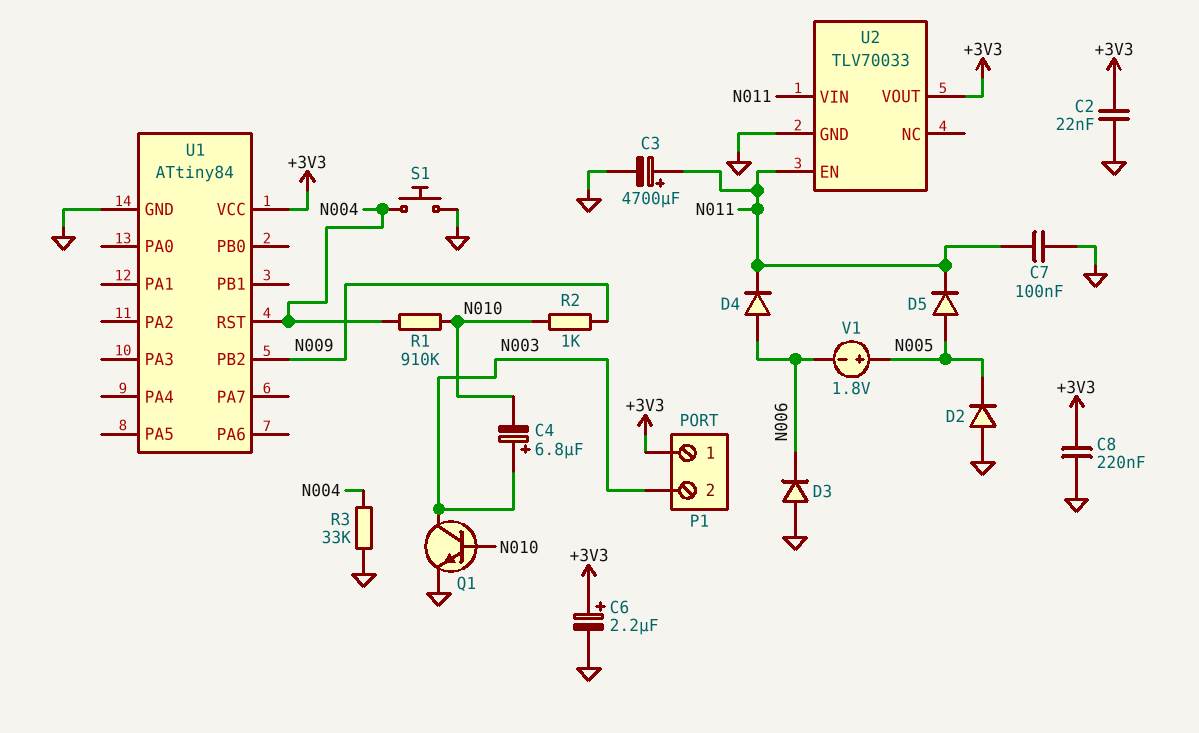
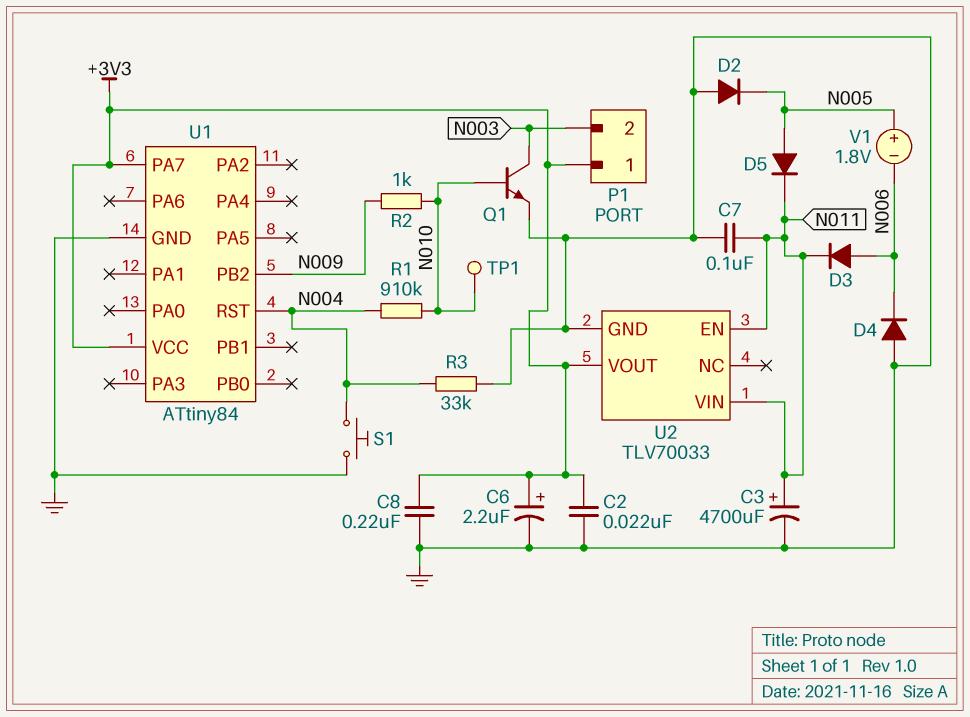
C4: 6.8uF (plus N003, minus N010) -> none
D3: diode (A GND, K N006) -> diode (A N006, K N011)
D4: diode (A N006, K N011) -> diode (A GND, K N006)
TP1: none -> test point (N010)
U1 pin PA7: none -> +3V3

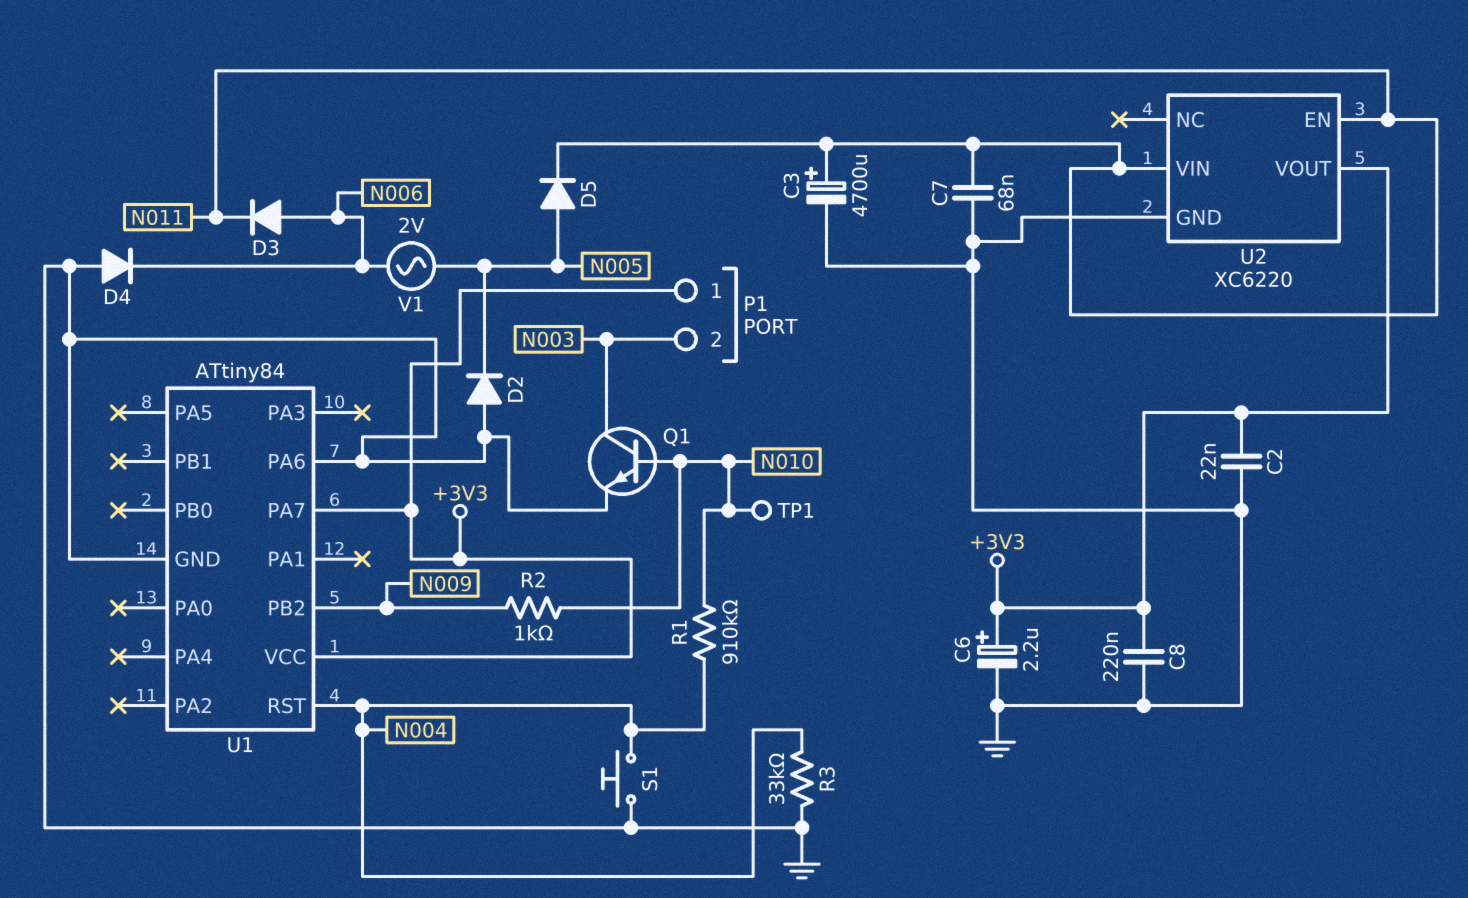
C7: 100nF (GND, N011) -> 68nF (GND, N011)
U1 pin PA6: none -> GND
U2: TLV70033 -> XC6220
V1: 1.8V (plus N005, minus N006) -> AC 2V (N005, N006)

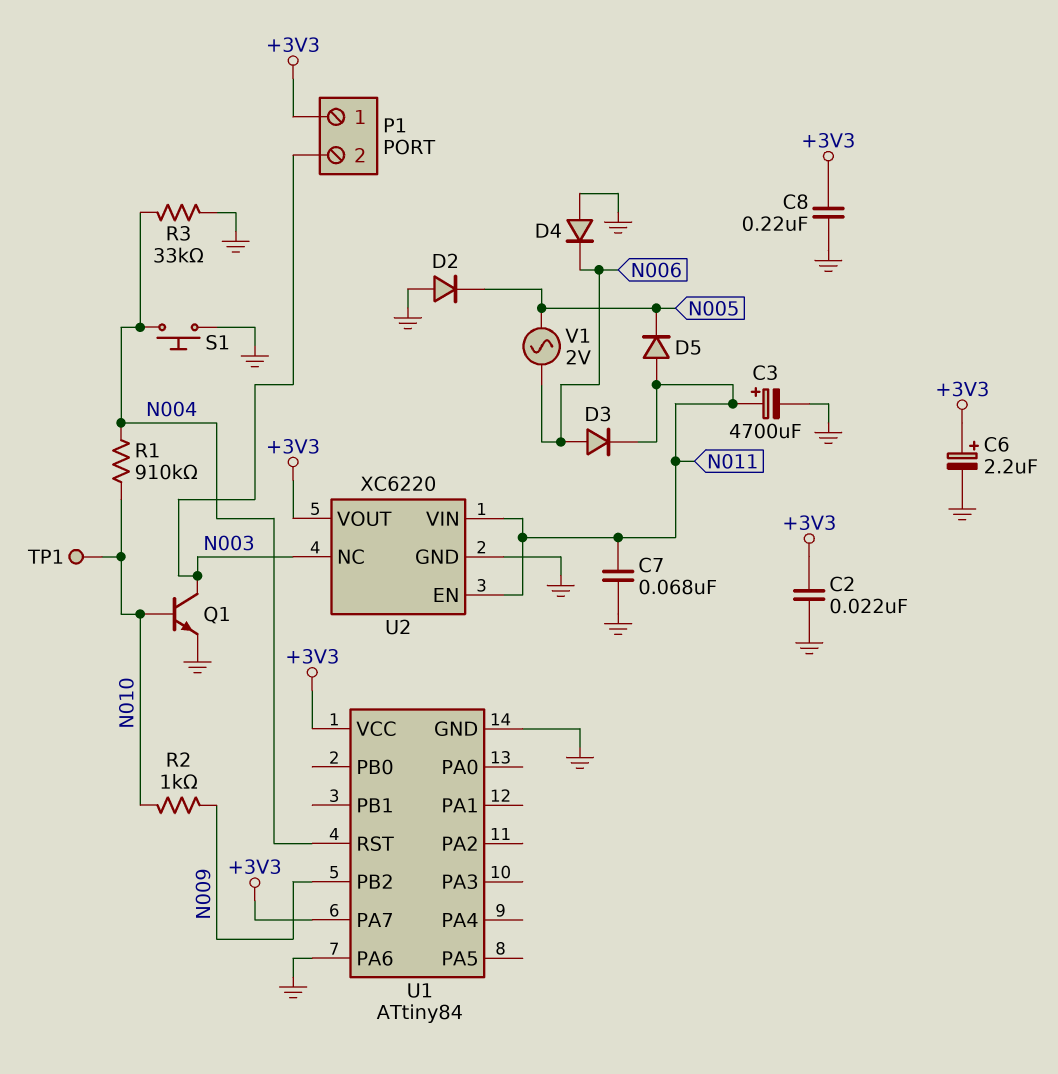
D5: diode (A N005, K N011) -> diode (A N011, K N005)
U2 pin NC: none -> N003

